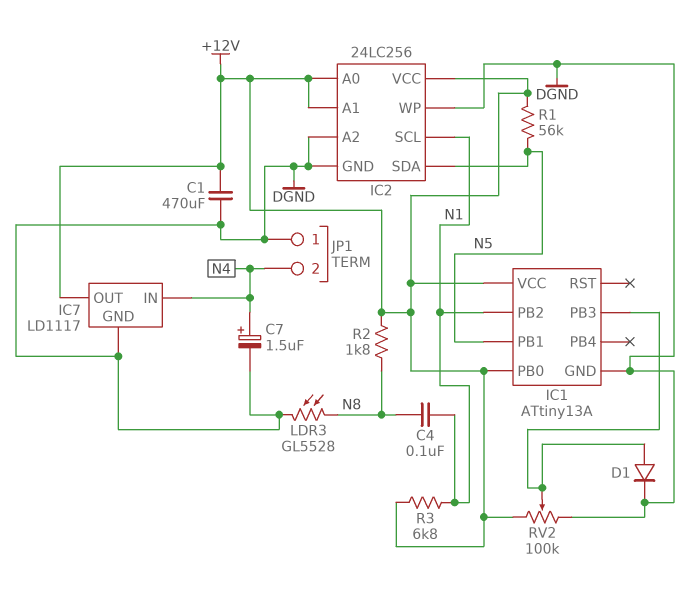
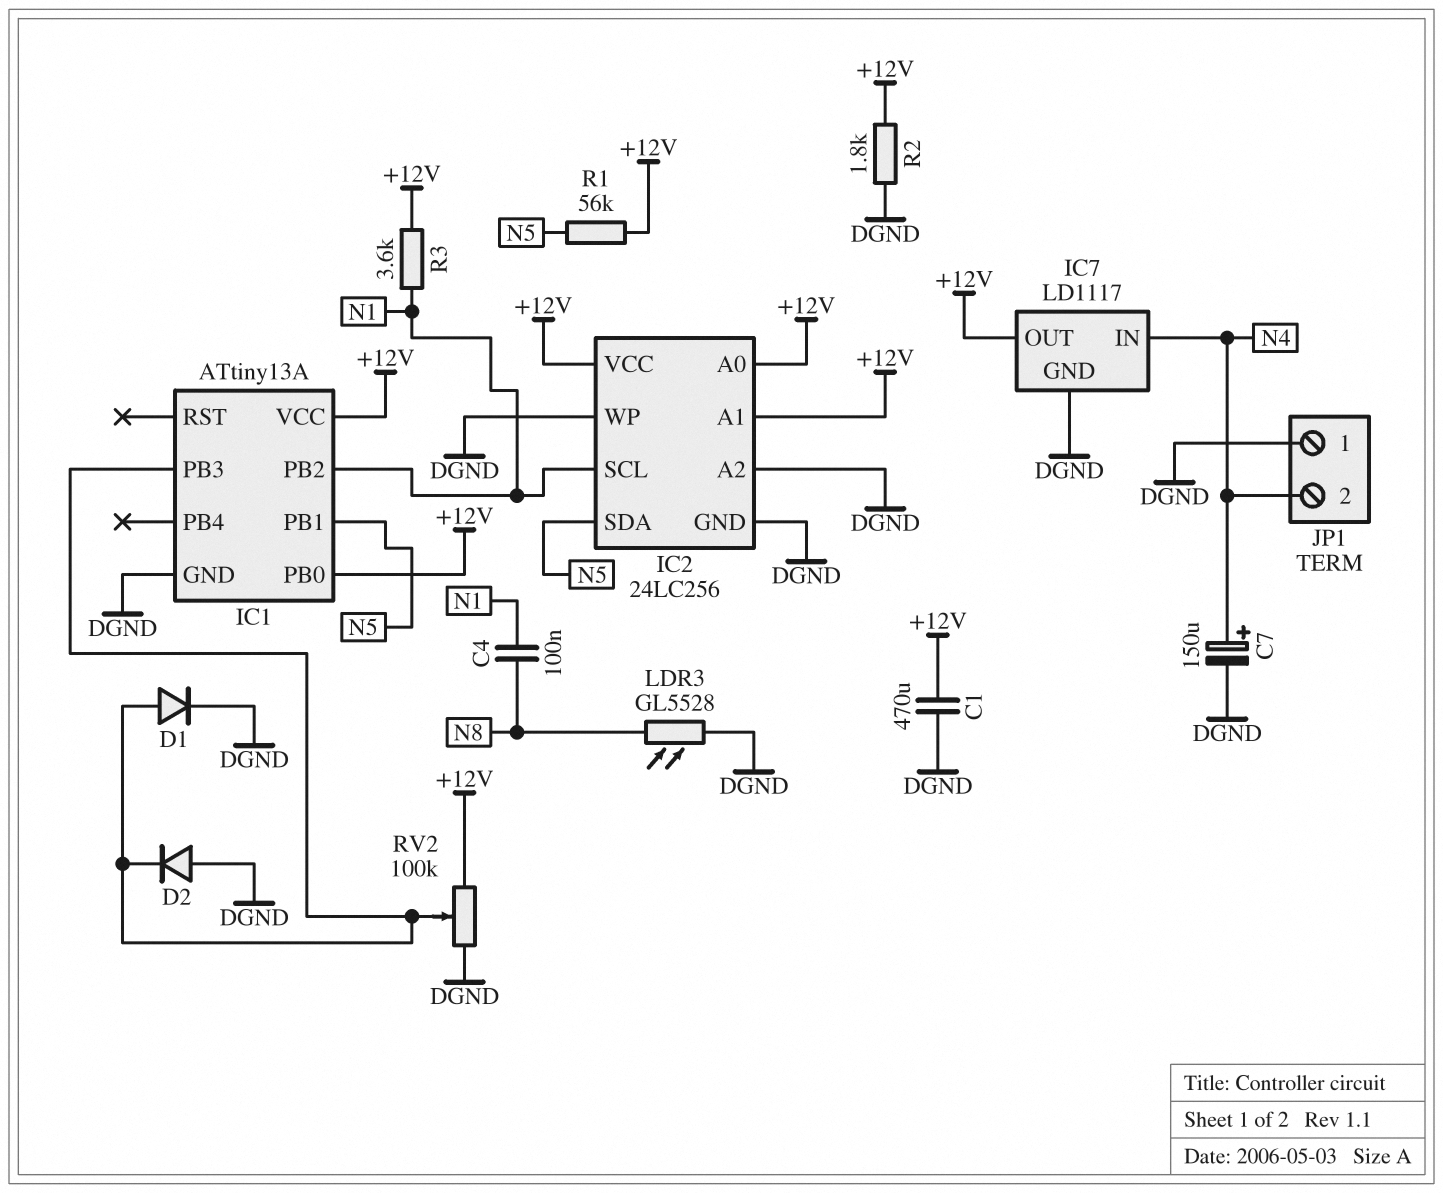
C7: 1.5uF (plus N4, minus DGND) -> 150uF (plus N4, minus DGND)
D2: none -> diode (A DGND, K IC1/PB3)
R2: 1.8k (+12V, N8) -> 1.8k (+12V, DGND)
R3: 6.8k (+12V, N1) -> 3.6k (+12V, N1)

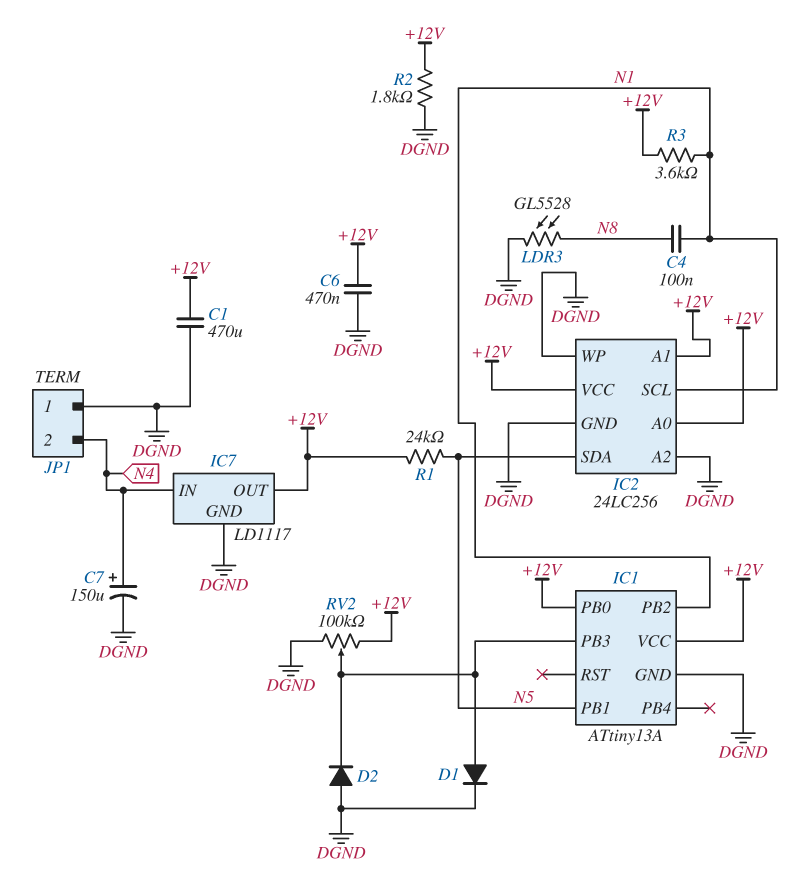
C6: none -> 470nF (+12V, DGND)
R1: 56k (+12V, N5) -> 24k (+12V, N5)

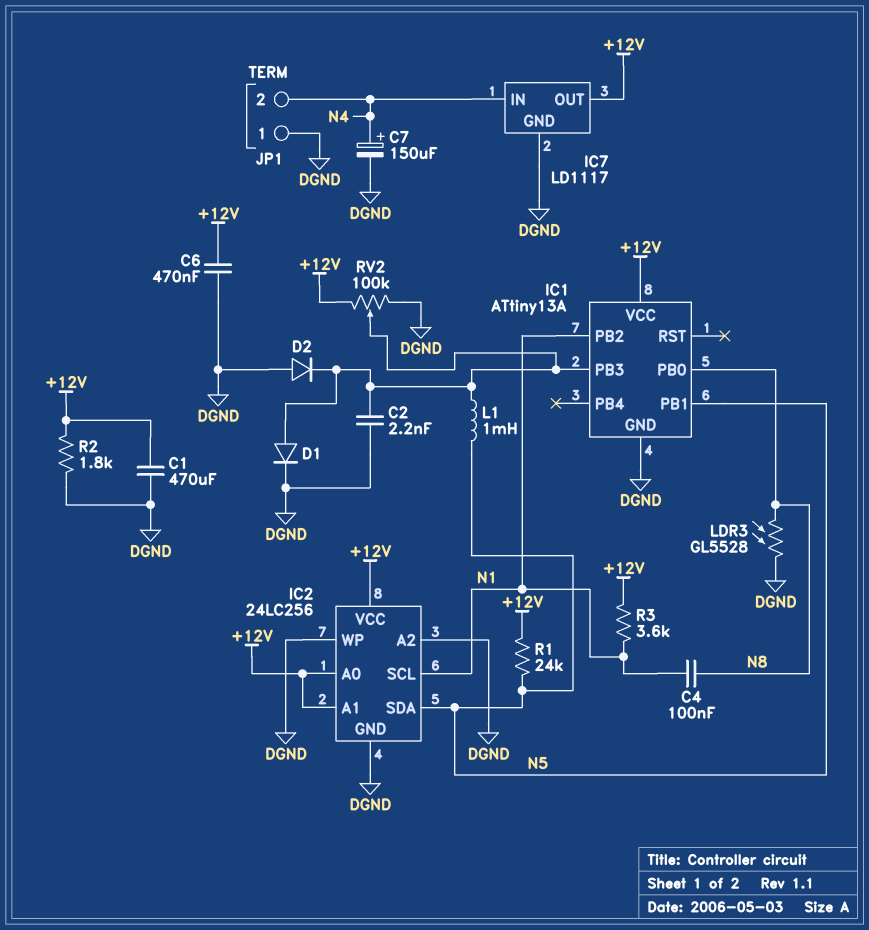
C2: none -> 2.2nF (DGND, IC1/PB3)
IC1 pin PB0: +12V -> N8
L1: none -> 1mH (IC1/PB3, N5)

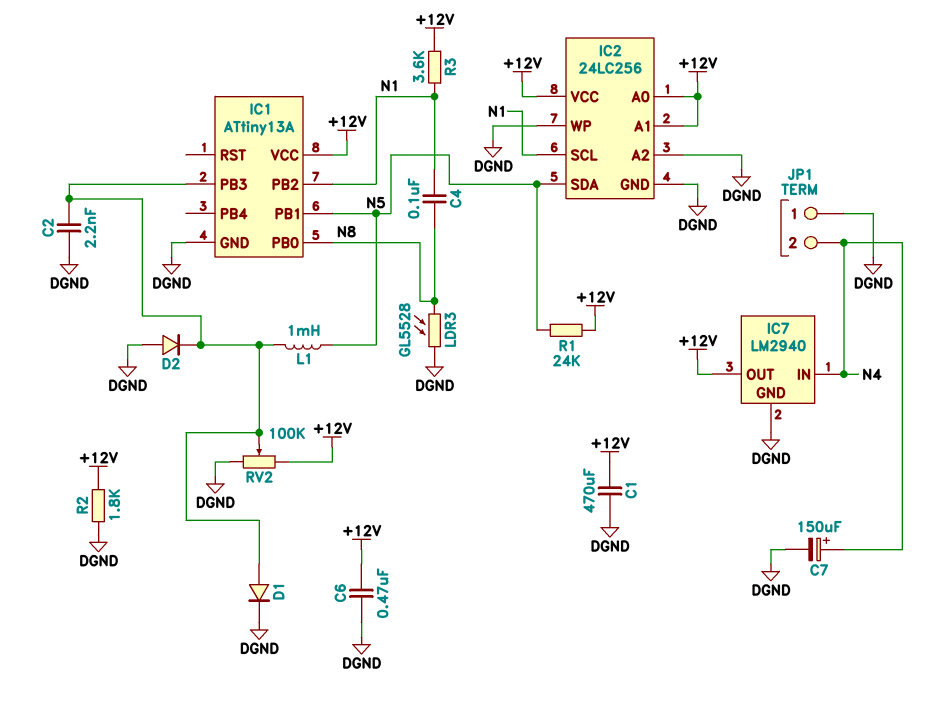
IC7: LD1117 -> LM2940

